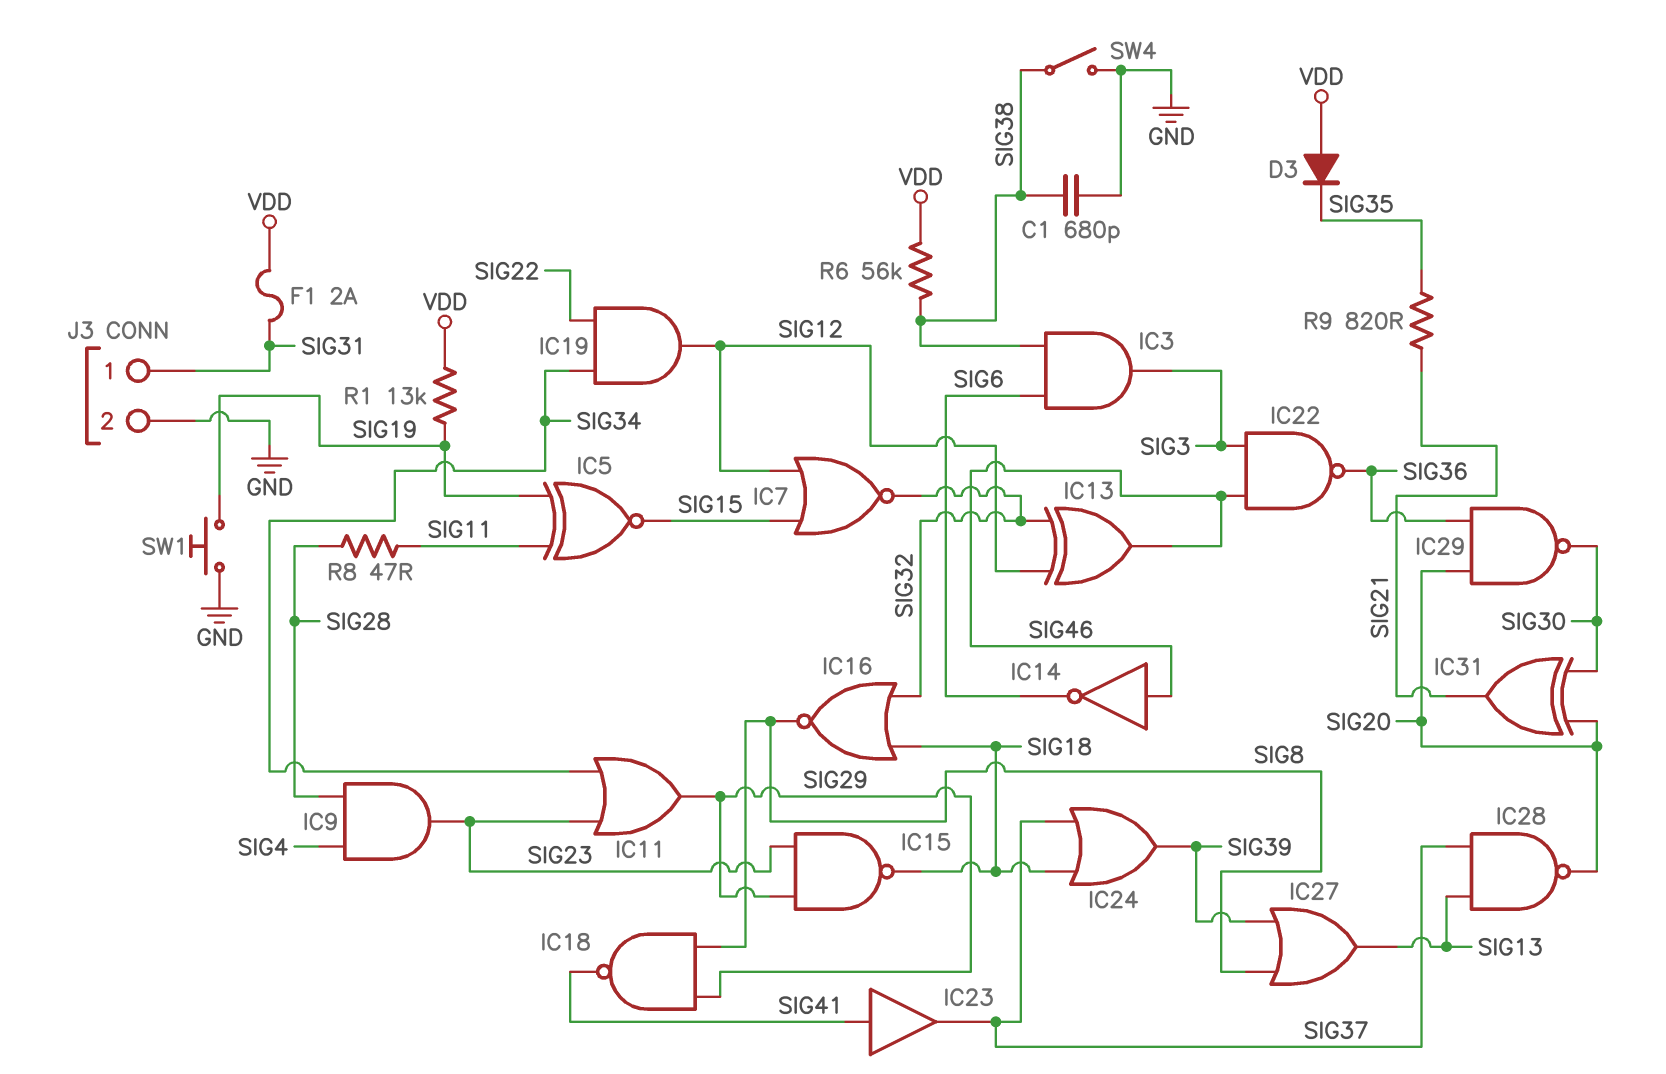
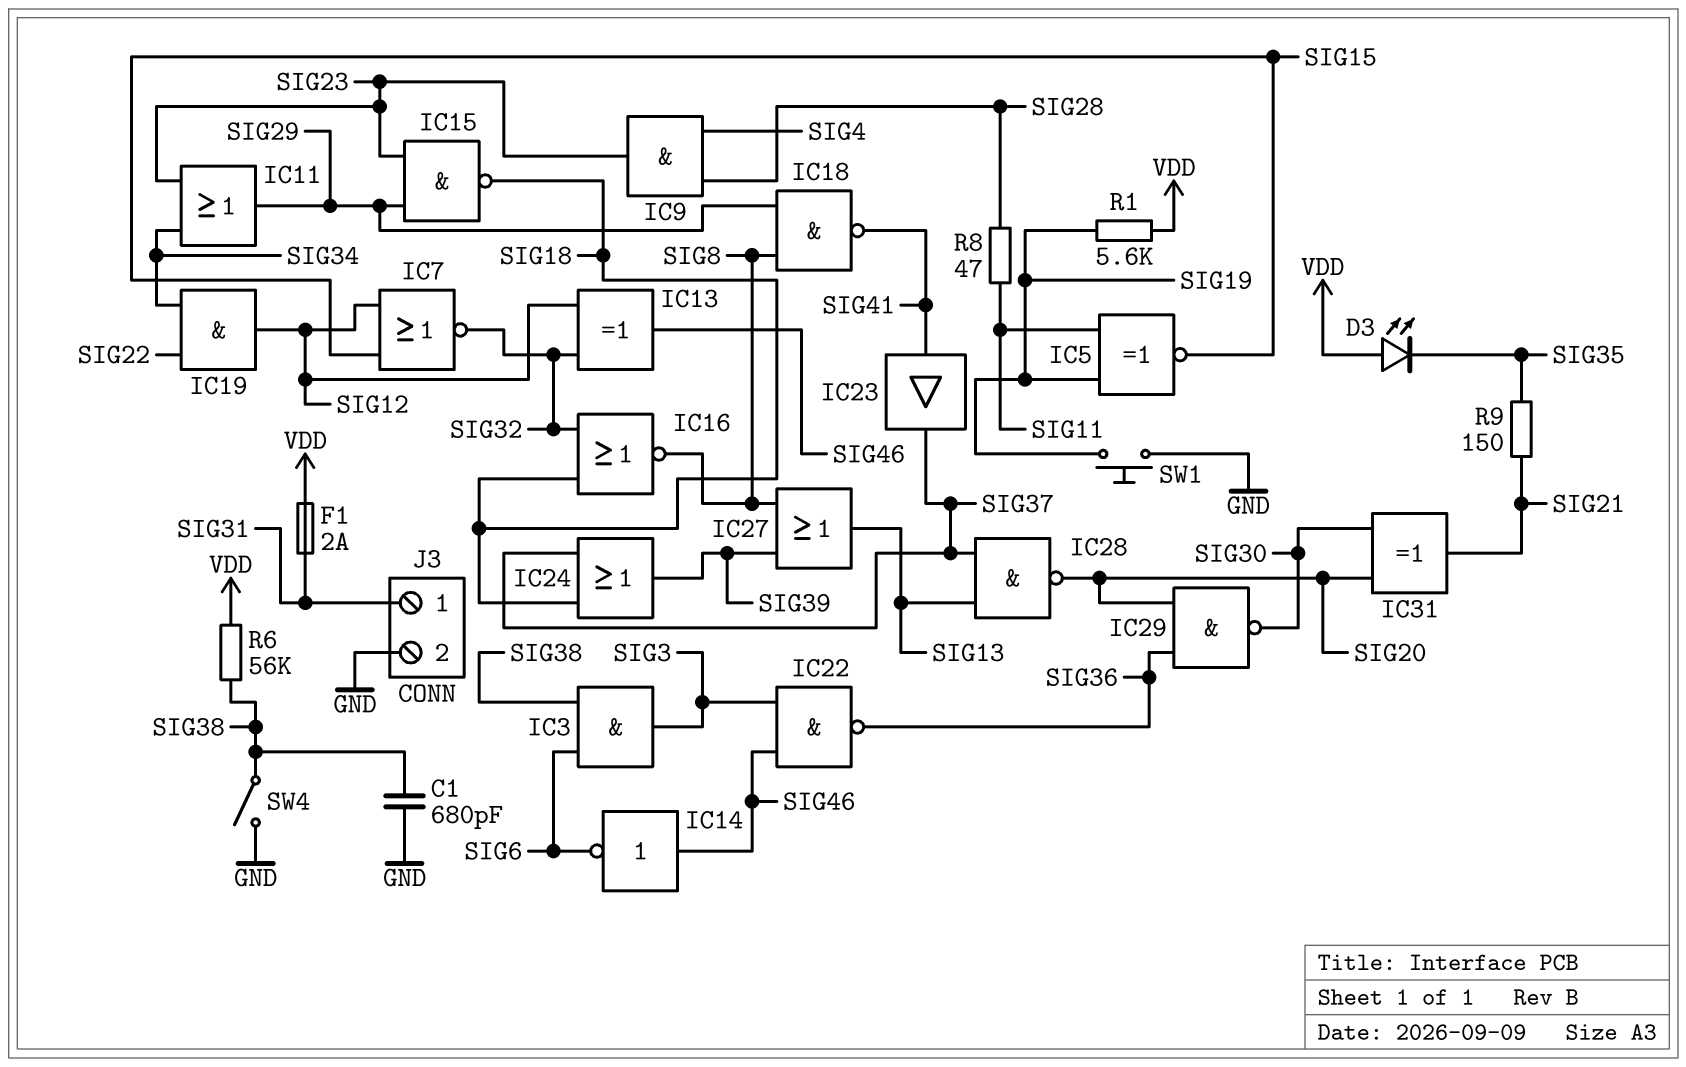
D3: diode (A VDD, K SIG35) -> LED (A VDD, K SIG35)
R1: 13k (SIG19, VDD) -> 5.6k (SIG19, VDD)
R9: 820 (SIG21, SIG35) -> 150 (SIG21, SIG35)

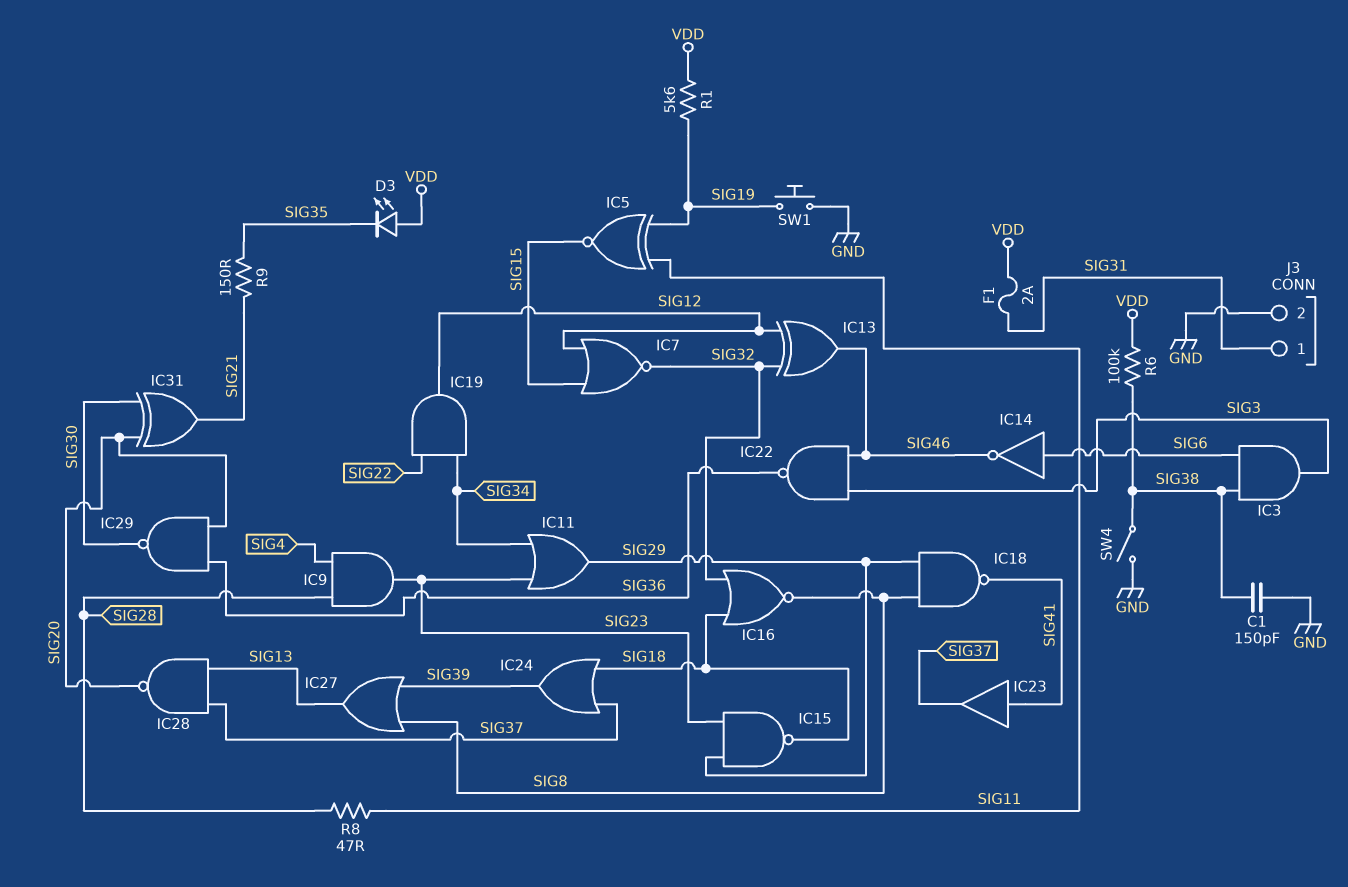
C1: 680pF (GND, SIG38) -> 150pF (GND, SIG38)
IC14: NOT (in SIG46, out SIG6) -> NOT (in SIG6, out SIG46)
R6: 56k (SIG38, VDD) -> 100k (SIG38, VDD)

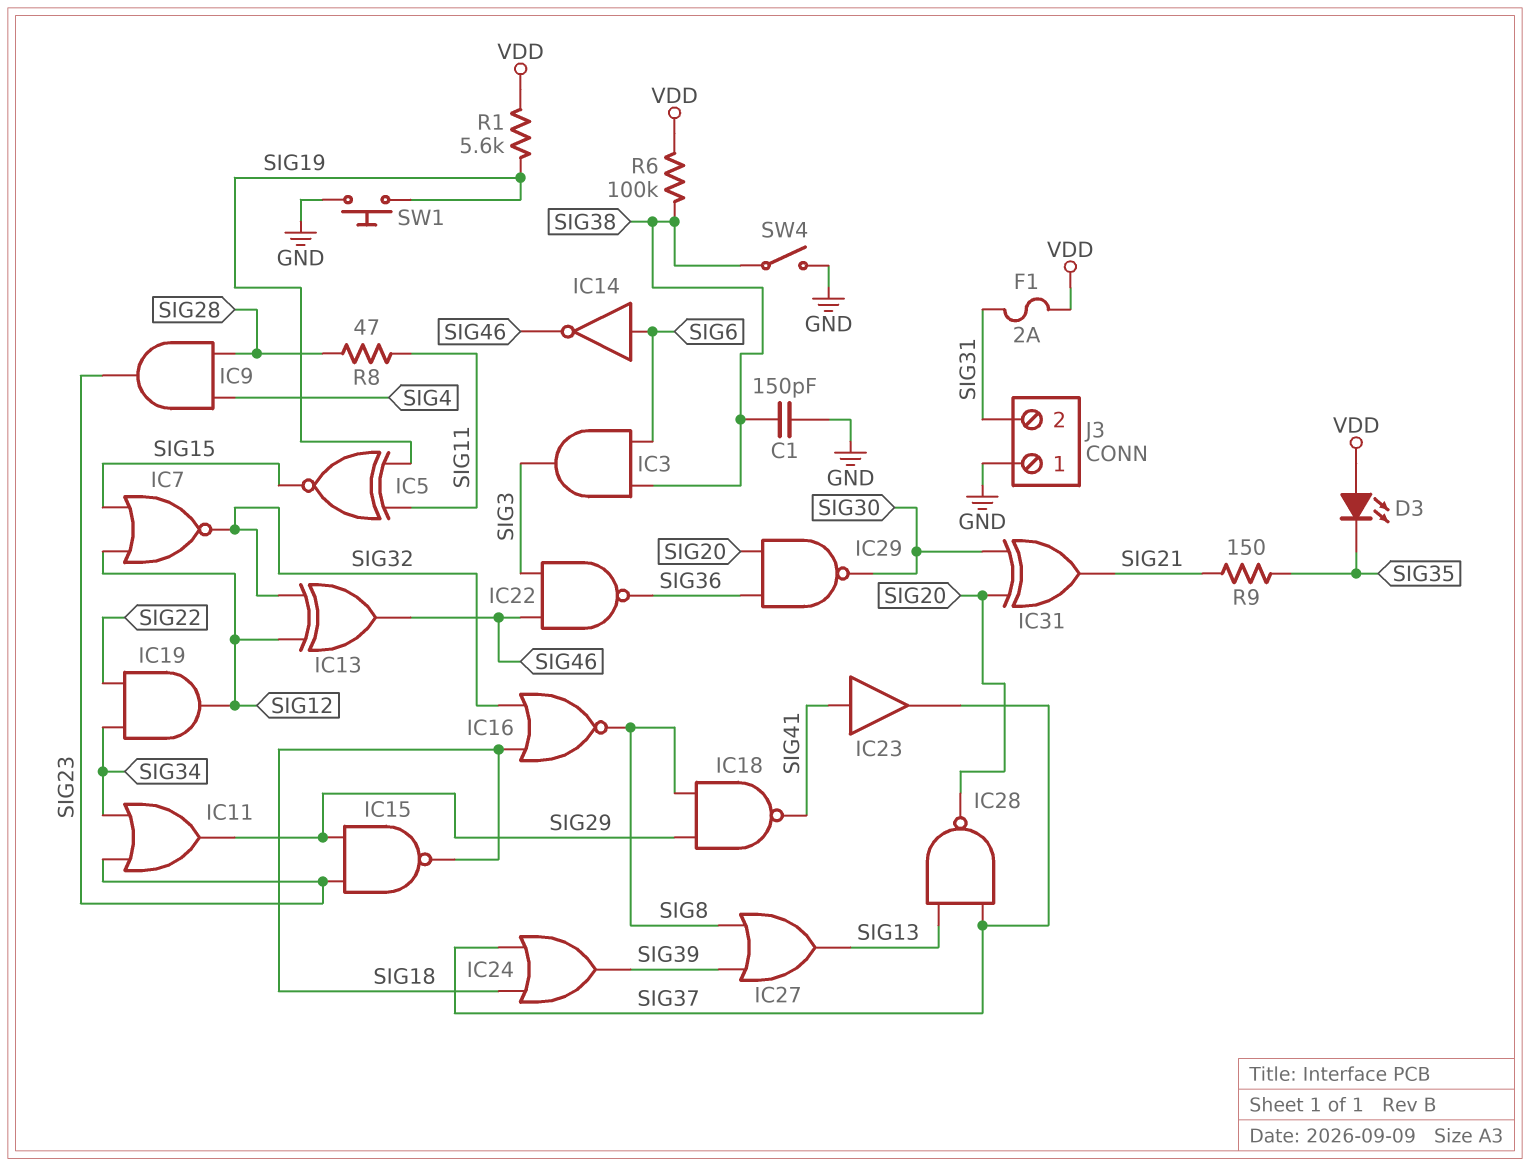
J3 pin 1: SIG31 -> GND
J3 pin 2: GND -> SIG31

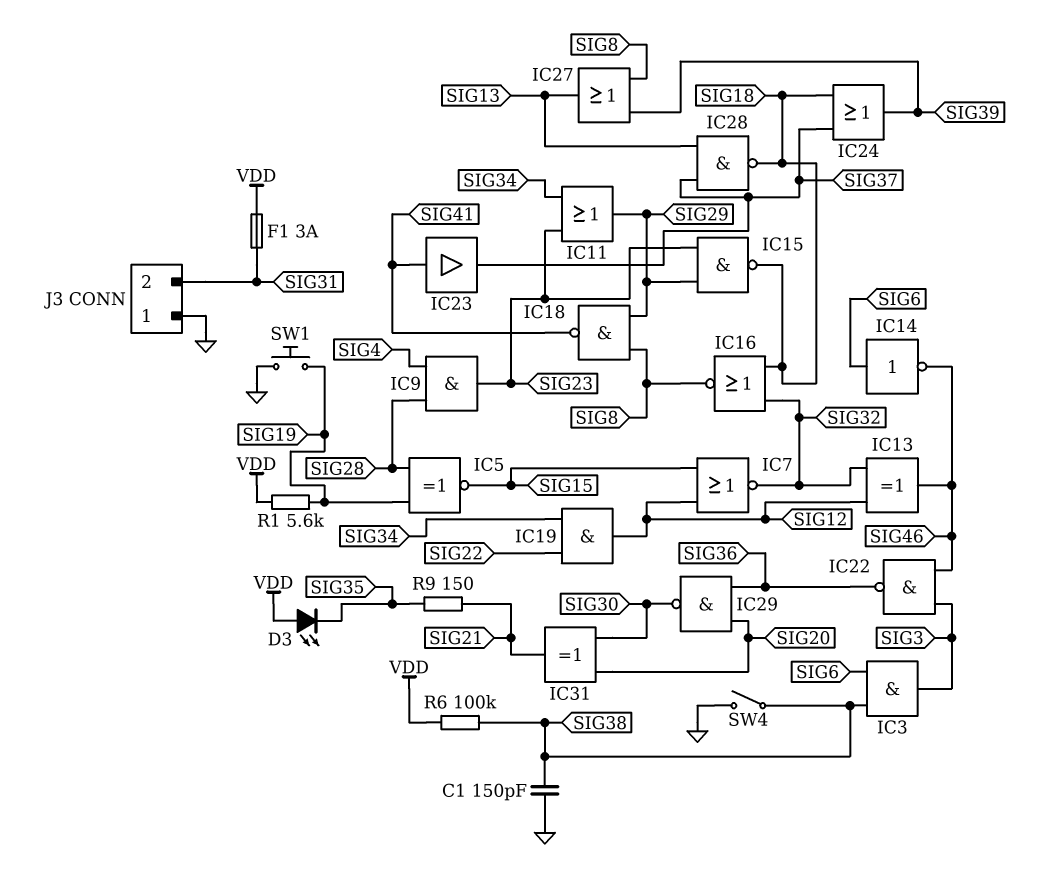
F1: 2A (SIG31, VDD) -> 3A (SIG31, VDD)
IC5: XNOR (in SIG11, in SIG19, out SIG15) -> XNOR (in SIG19, in SIG28, out SIG15)
IC28: NAND (in SIG13, in SIG37, out SIG20) -> NAND (in SIG13, in SIG37, out SIG18)
R8: 47 (SIG11, SIG28) -> none

